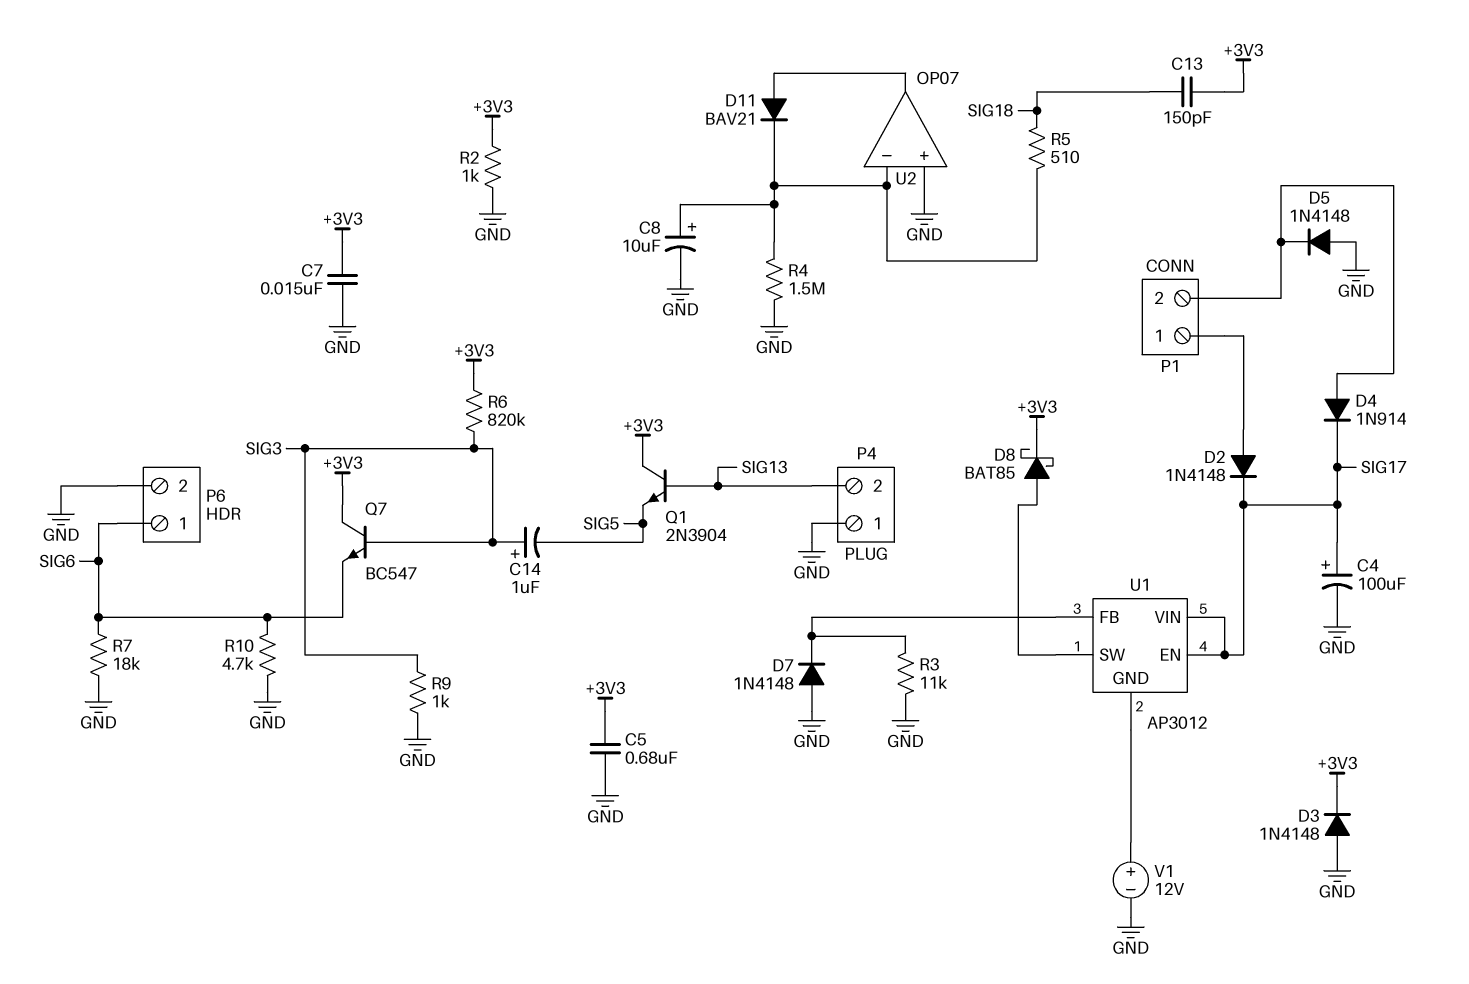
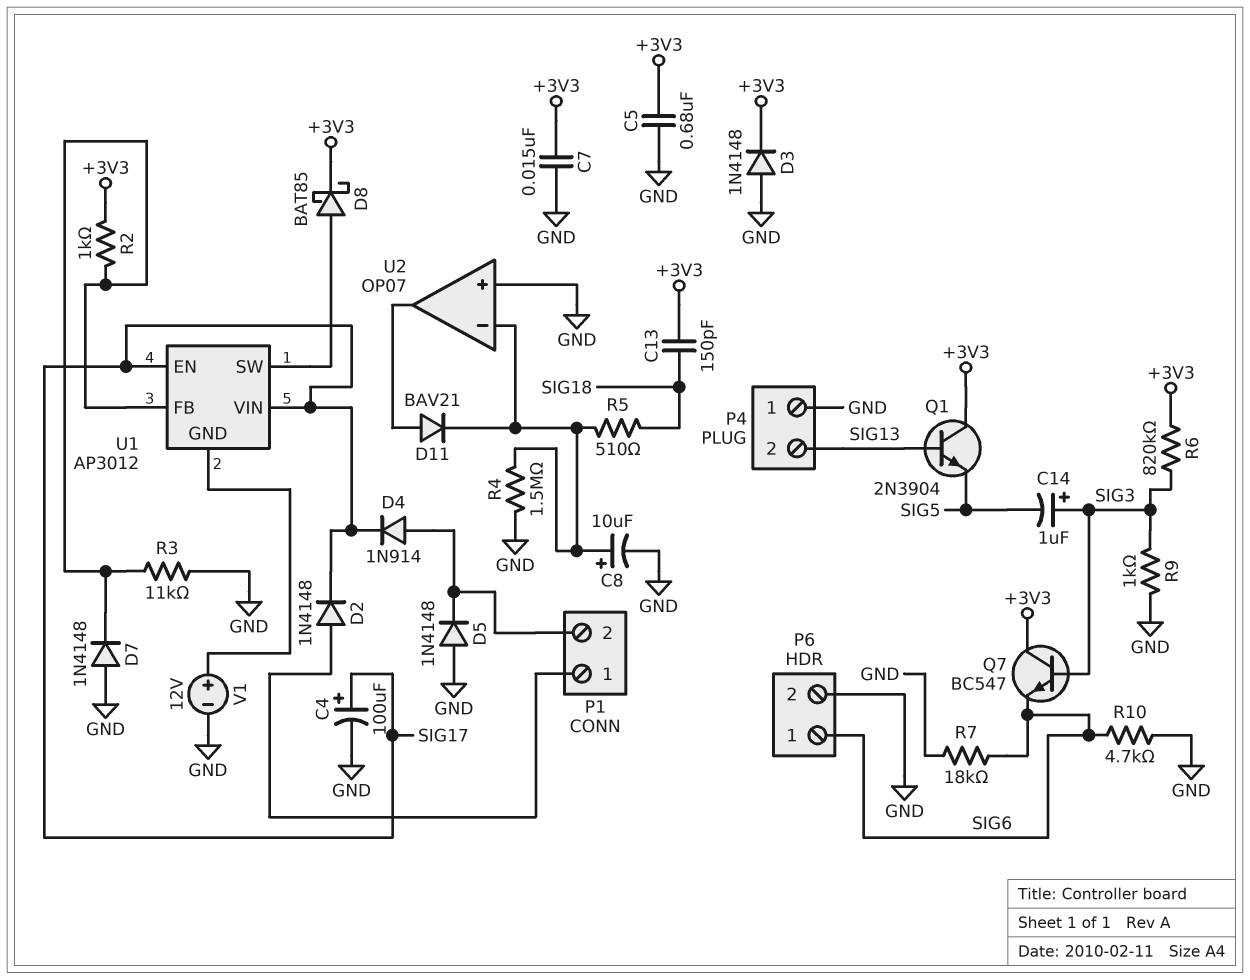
R2: 1k (+3V3, GND) -> 1k (+3V3, U1/FB)

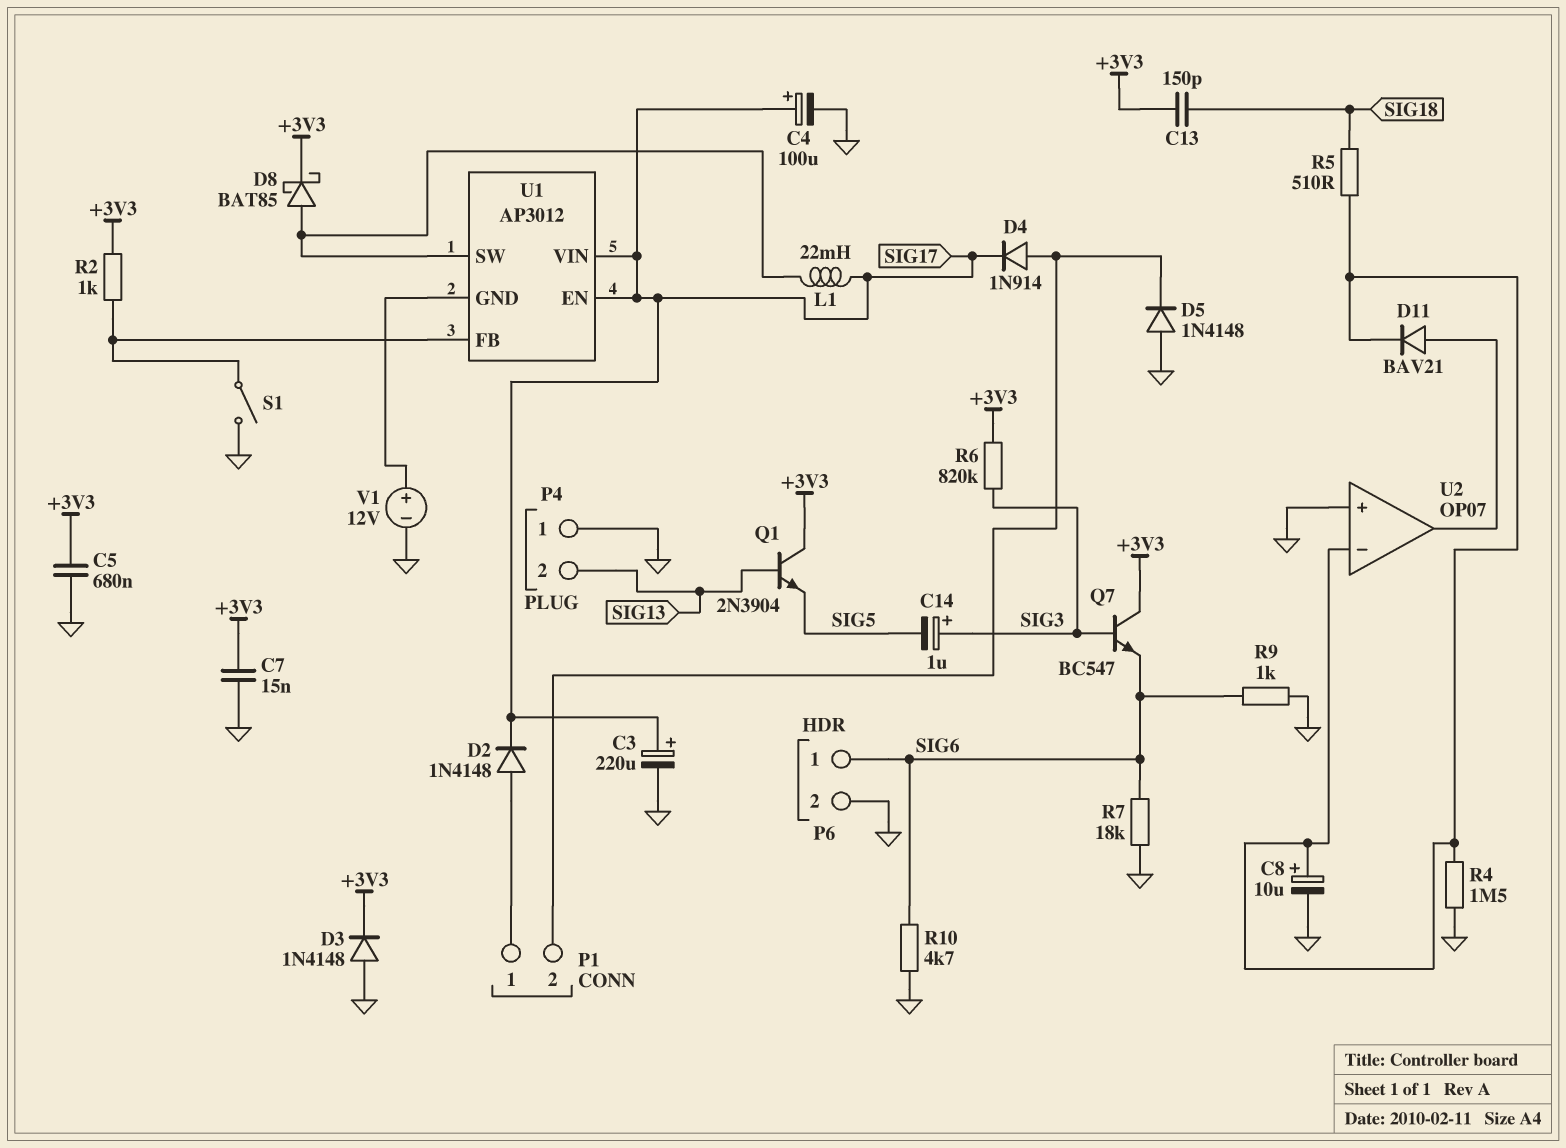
C3: none -> 220uF (plus SIG17, minus GND)
D7: diode 1N4148 (A GND, K U1/FB) -> none
L1: none -> 22mH (SIG17, U1/SW)
R3: 11k (GND, U1/FB) -> none
R9: 1k (GND, SIG3) -> 1k (GND, SIG6)
S1: none -> switch (GND, U1/FB)

